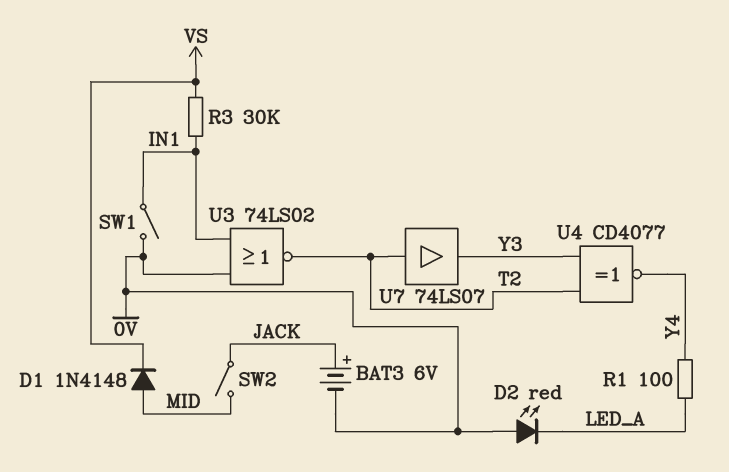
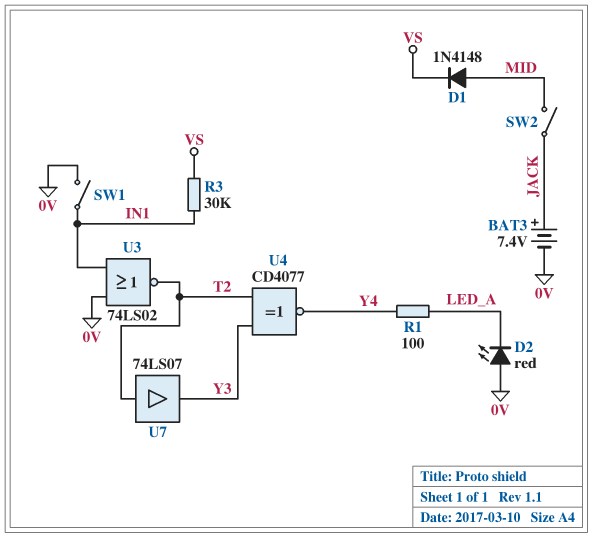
BAT3: 6V (plus JACK, minus 0V) -> 7.4V (plus JACK, minus 0V)

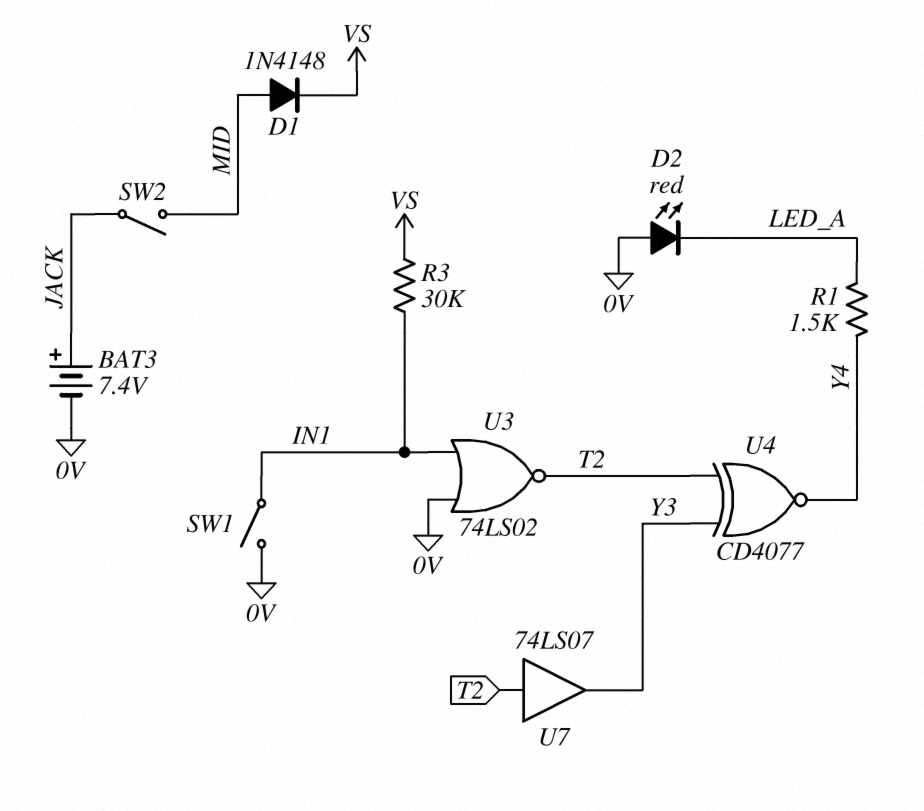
R1: 100 (LED_A, Y4) -> 1.5k (LED_A, Y4)

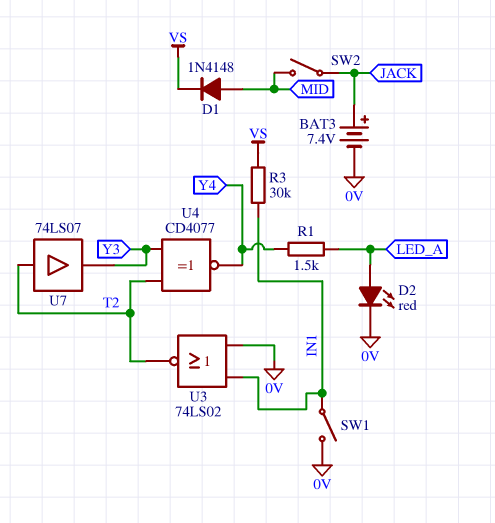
D2: LED red (A 0V, K LED_A) -> LED red (A LED_A, K 0V)

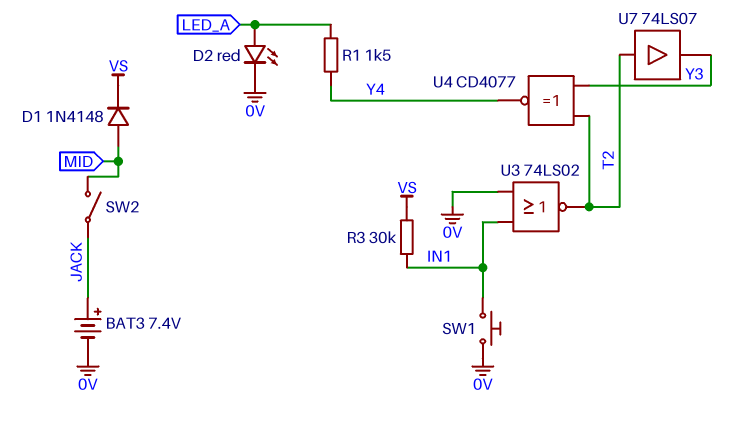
SW1: switch (0V, IN1) -> button (0V, IN1)

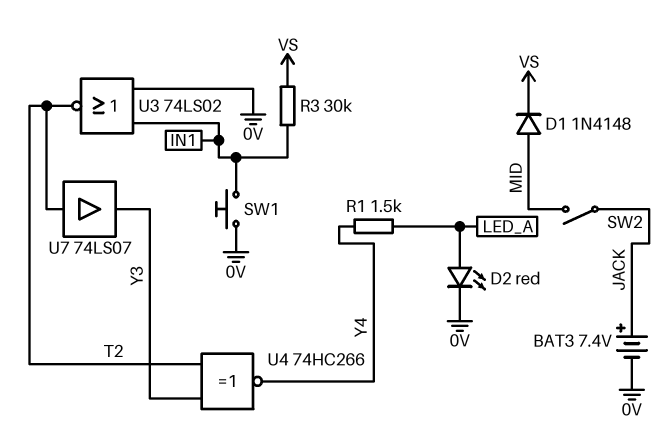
U4: XNOR CD4077 (in T2, in Y3, out Y4) -> XNOR 74HC266 (in T2, in Y3, out Y4)

